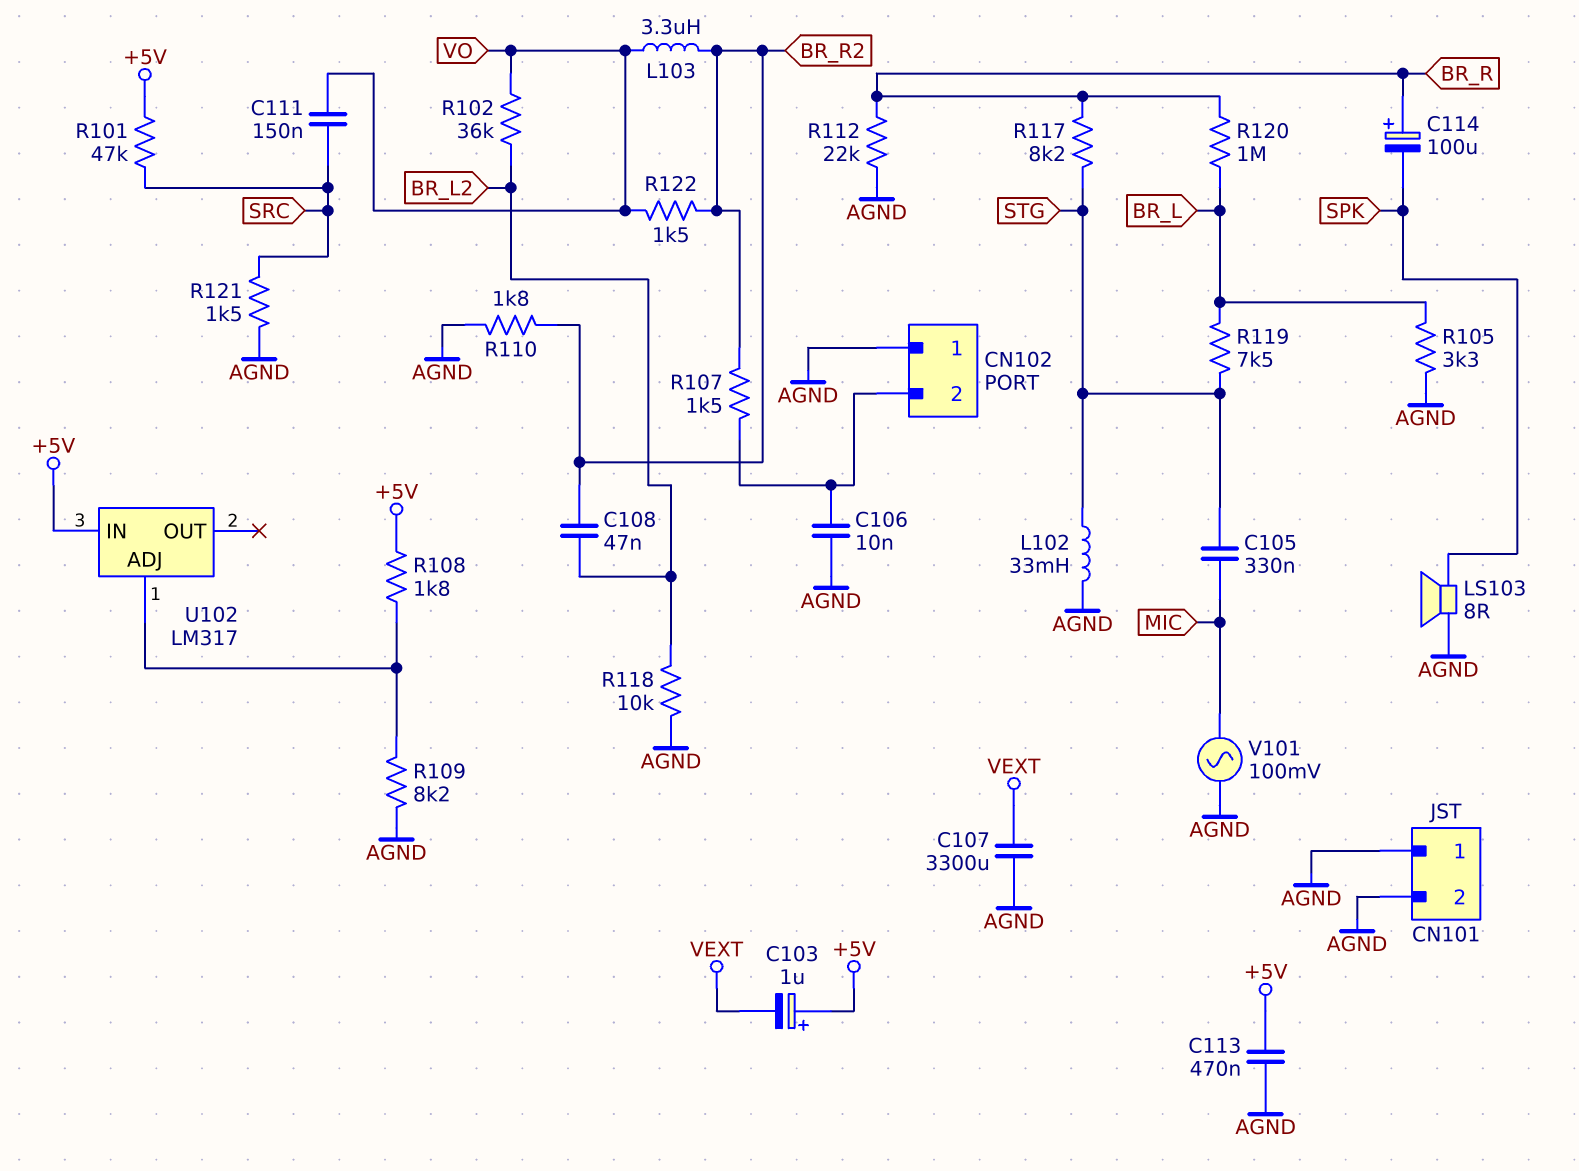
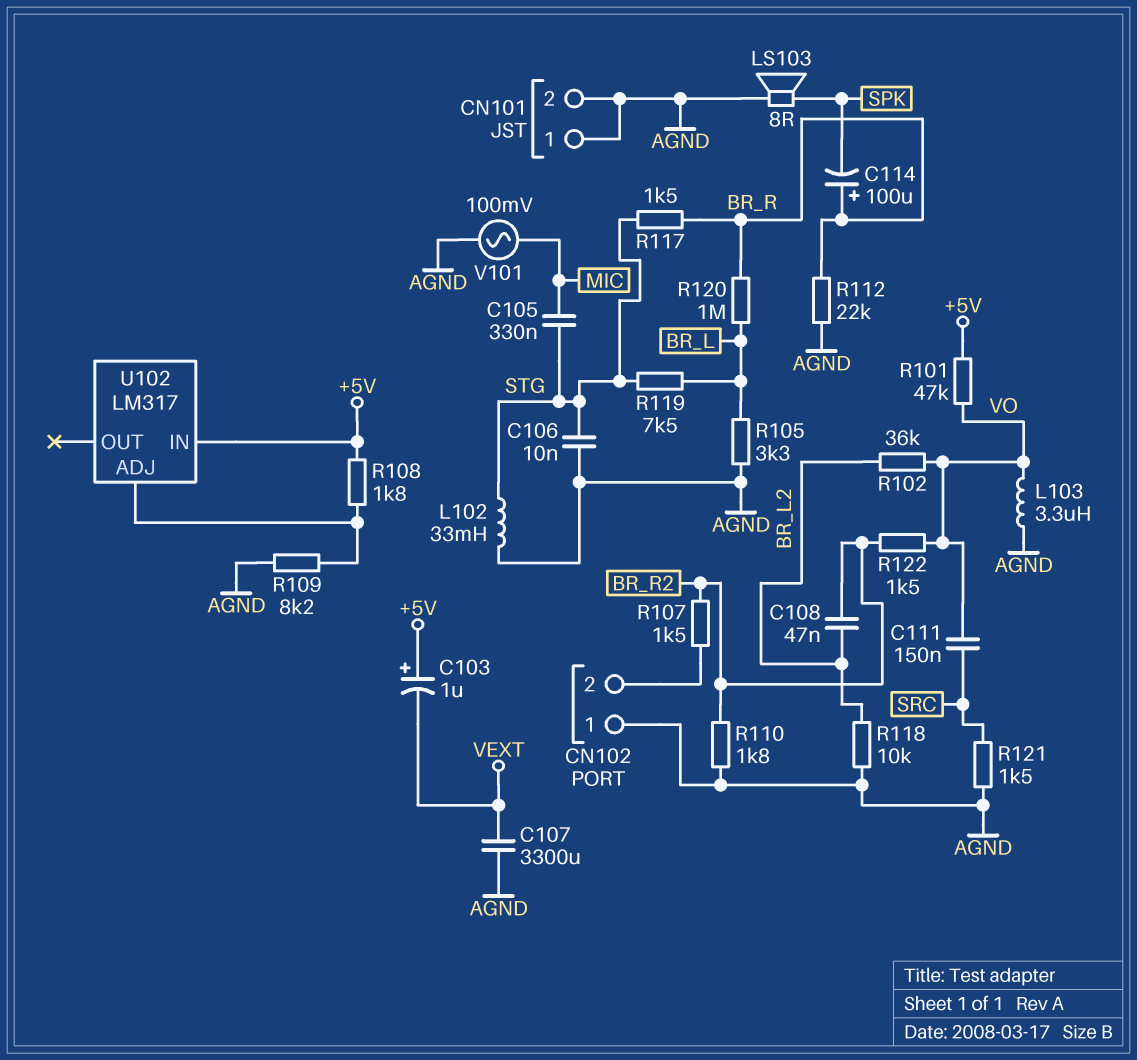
C106: 10nF (AGND, CN102/2) -> 10nF (AGND, STG)
C113: 470nF (+5V, AGND) -> none
L103: 3.3uH (BR_R2, VO) -> 3.3uH (AGND, VO)
R101: 47k (+5V, SRC) -> 47k (+5V, VO)
R117: 8.2k (BR_R, STG) -> 1.5k (BR_R, STG)

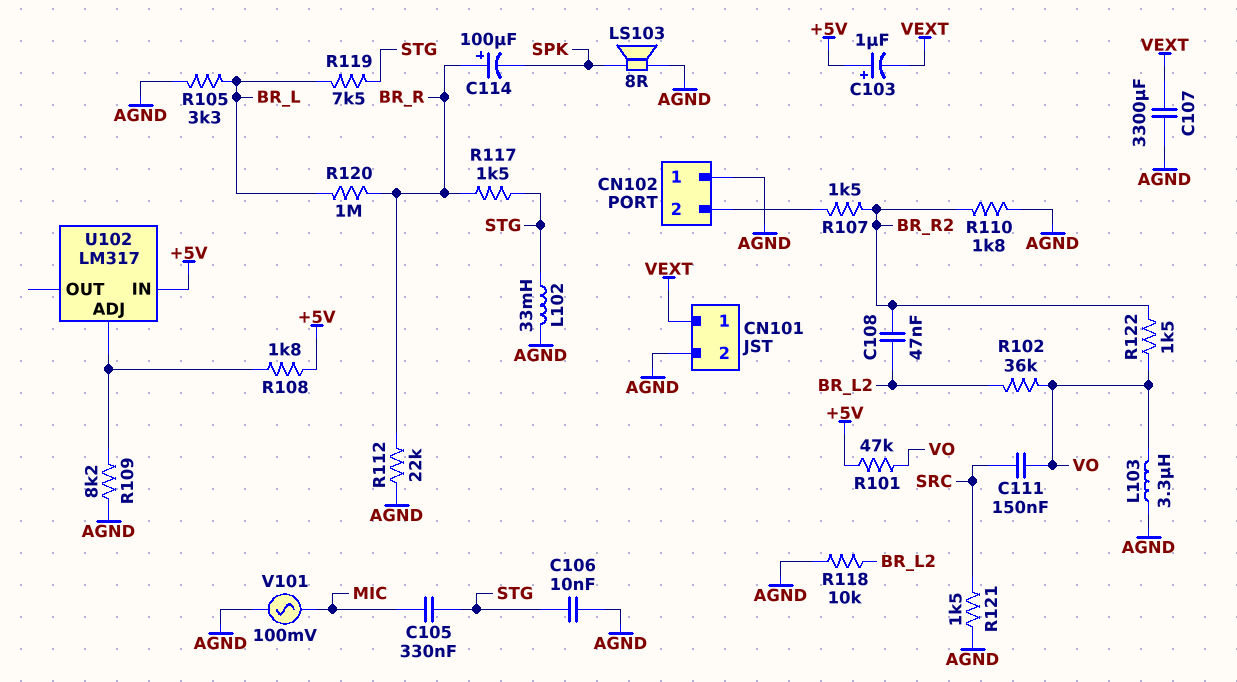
CN101 pin 1: AGND -> VEXT

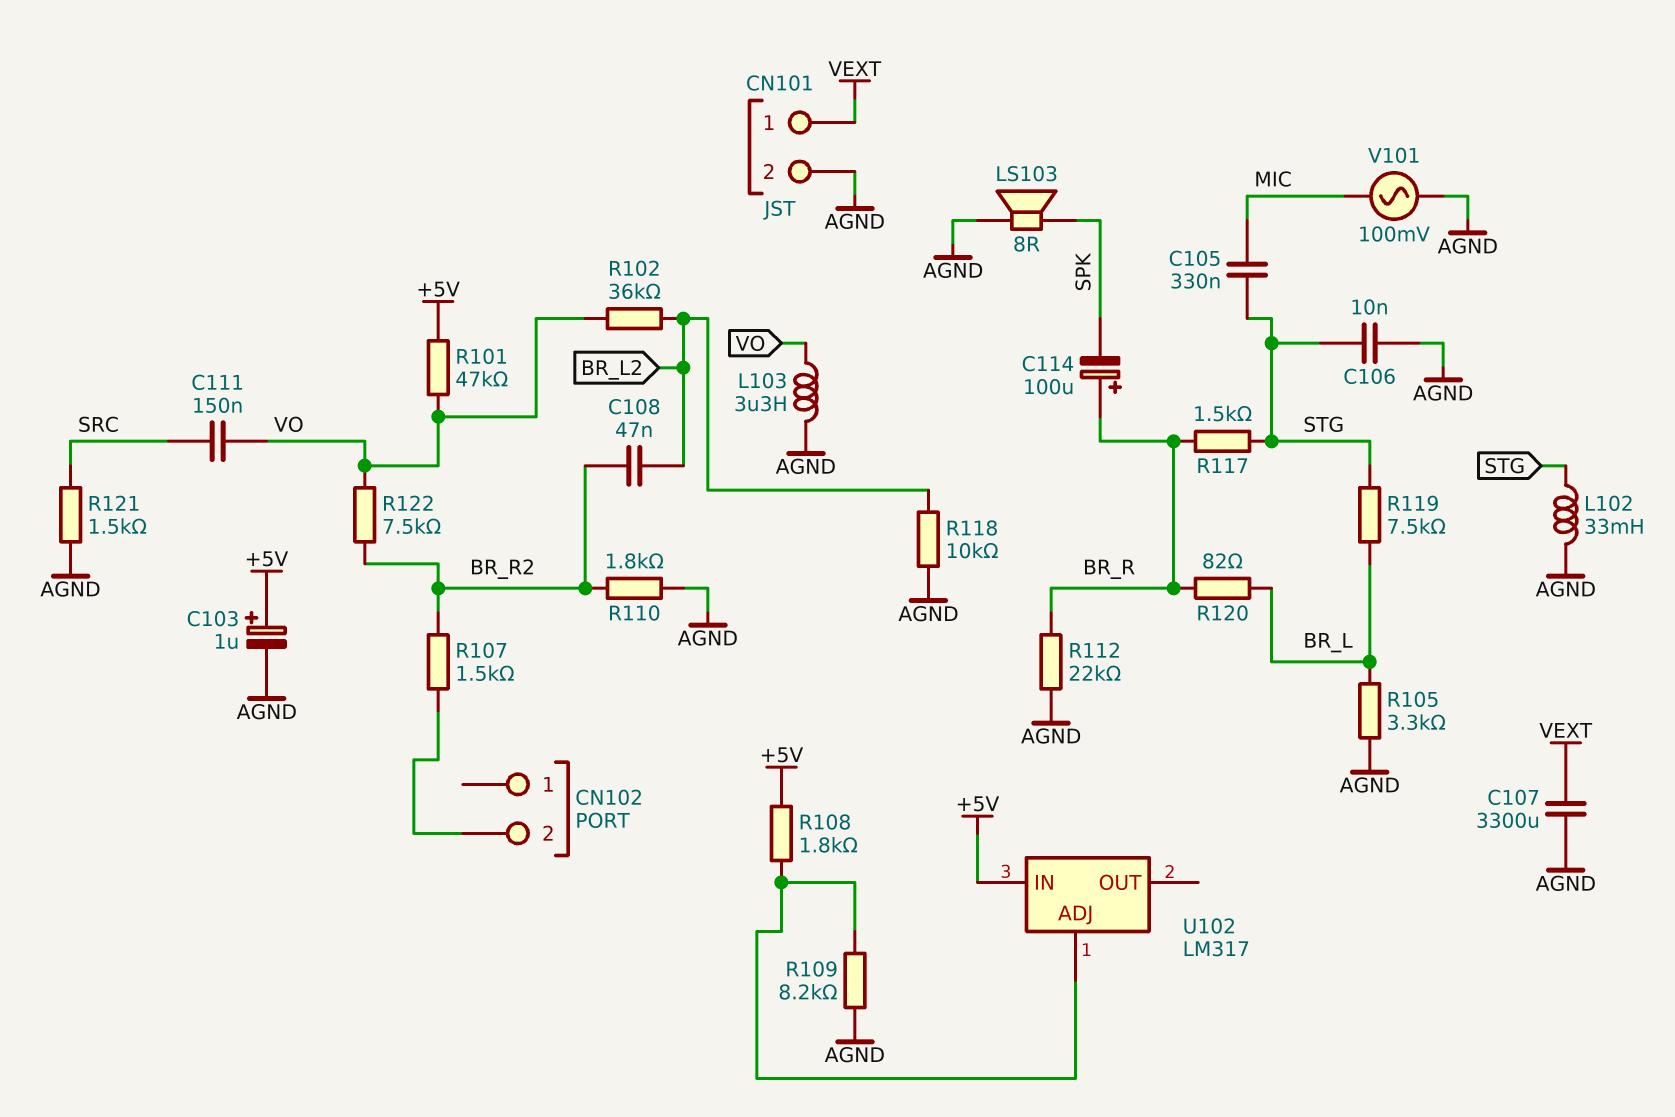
C103: 1uF (plus +5V, minus VEXT) -> 1uF (plus +5V, minus AGND)
CN102 pin 1: AGND -> none
R120: 1M (BR_L, BR_R) -> 82 (BR_L, BR_R)
R122: 1.5k (BR_R2, VO) -> 7.5k (BR_R2, VO)

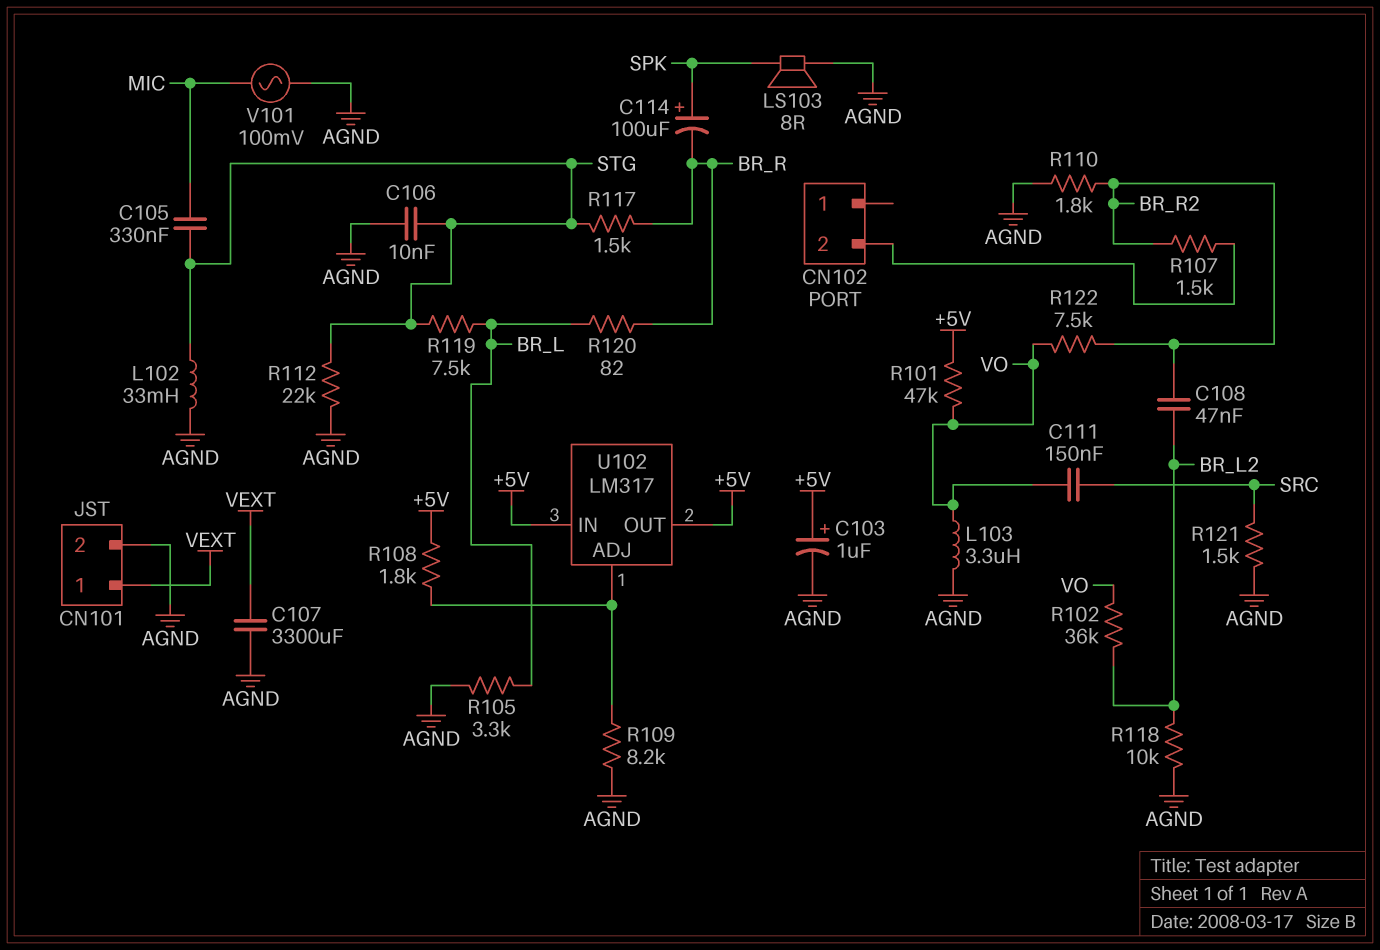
C114: 100uF (plus BR_R, minus SPK) -> 100uF (plus SPK, minus BR_R)
R112: 22k (AGND, BR_R) -> 22k (AGND, STG)
U102 pin OUT: none -> +5V

